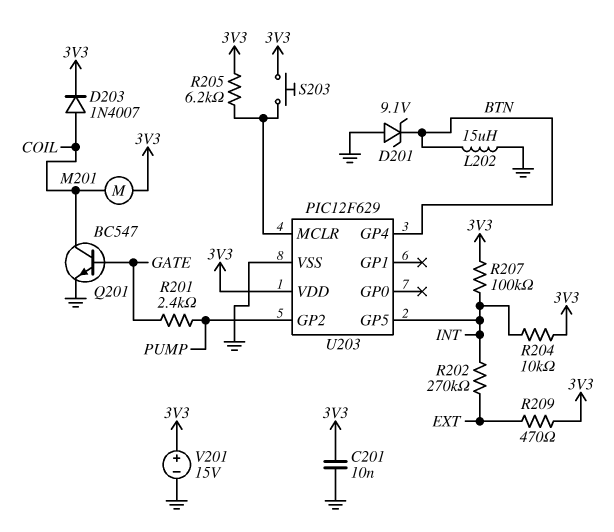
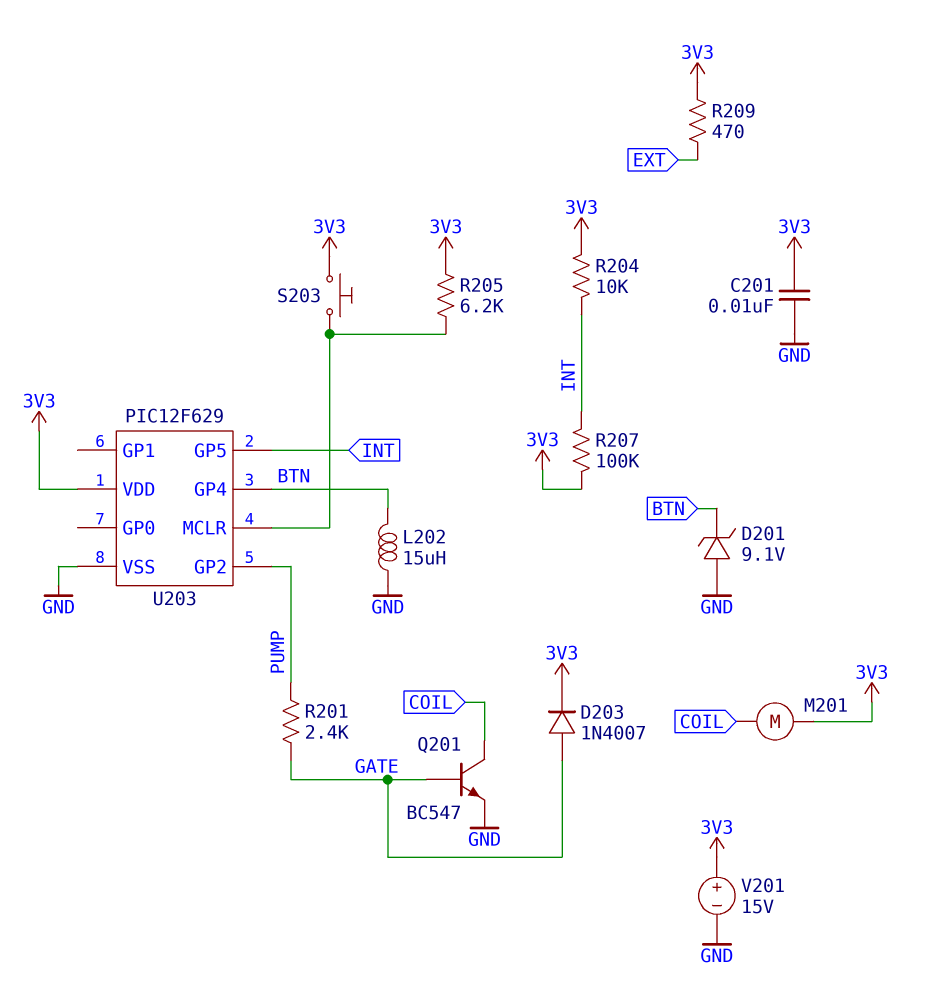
D203: diode 1N4007 (A COIL, K 3V3) -> diode 1N4007 (A GATE, K 3V3)
R202: 270k (EXT, INT) -> none

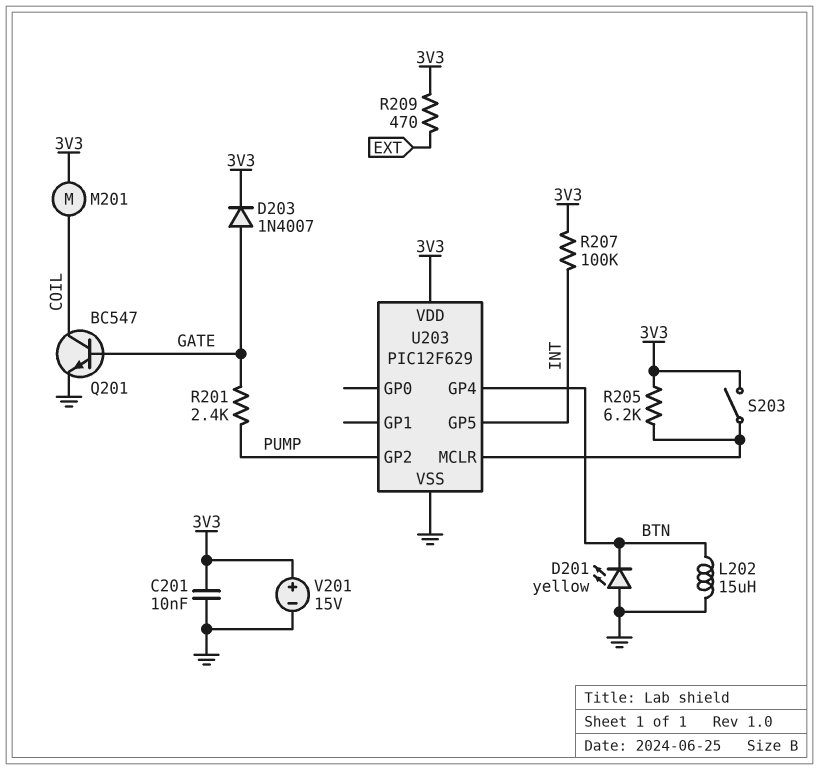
D201: zener 9.1V (A GND, K BTN) -> LED yellow (A GND, K BTN)
R204: 10k (3V3, INT) -> none
S203: button (3V3, U203/MCLR) -> switch (3V3, U203/MCLR)

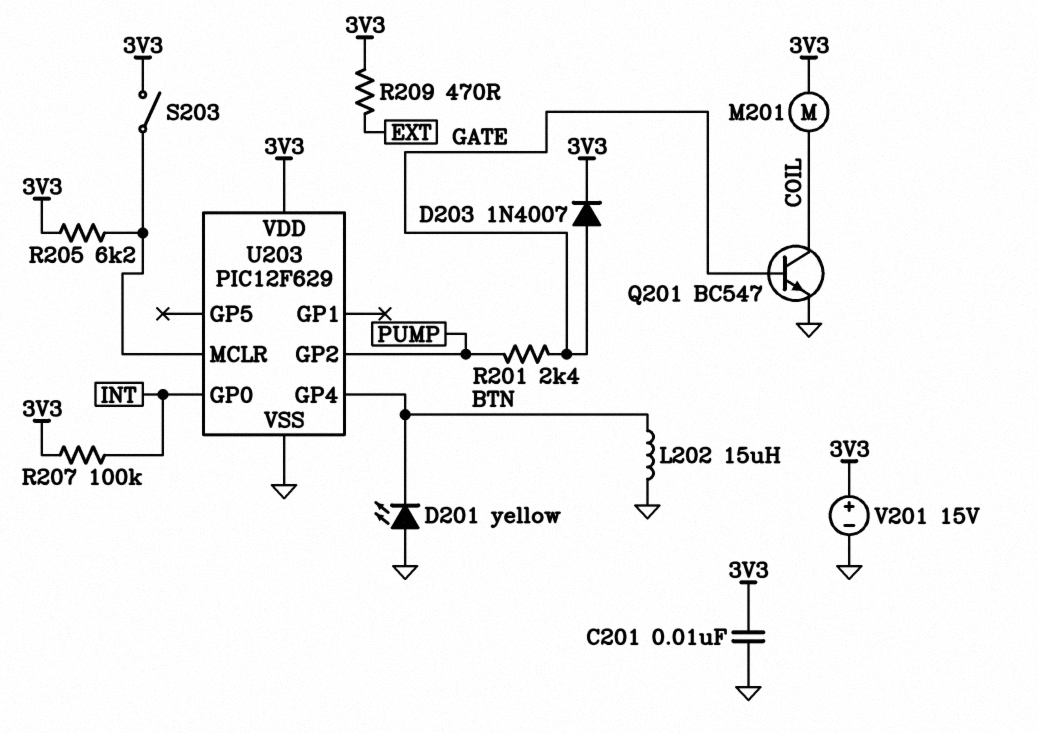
U203 pin GP0: none -> INT
U203 pin GP5: INT -> none

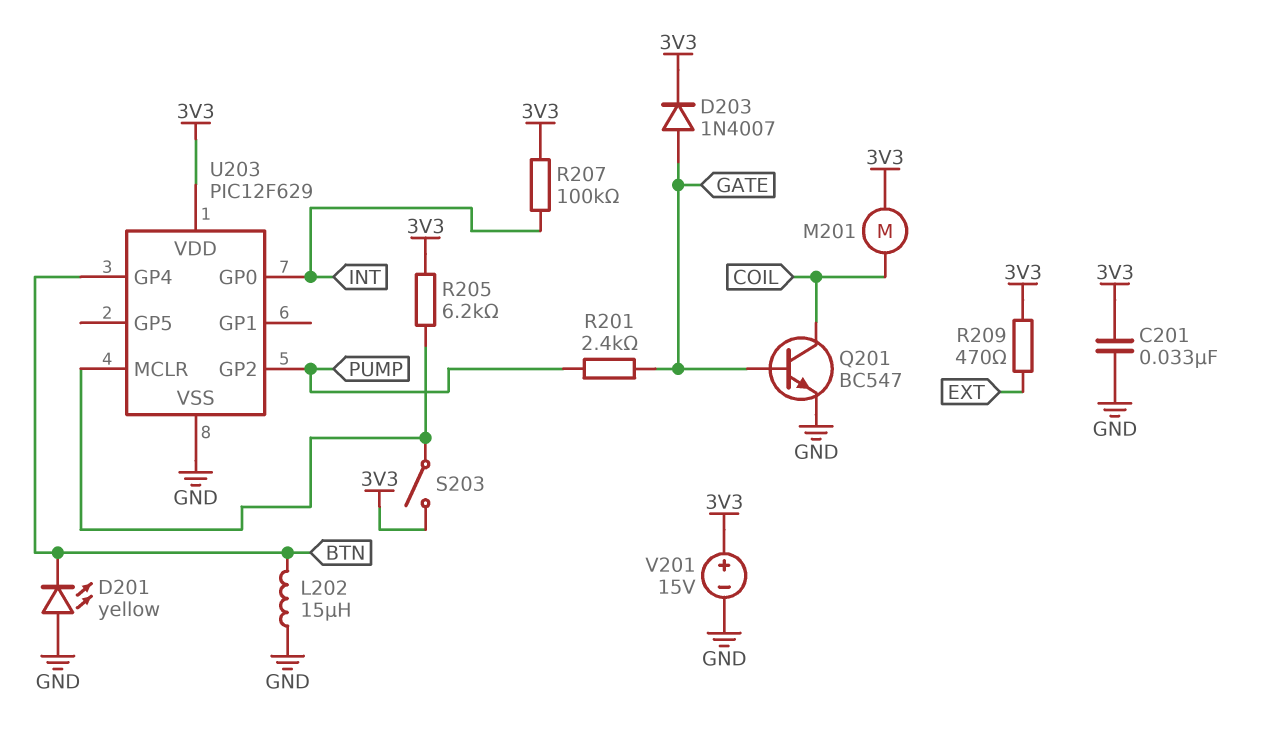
C201: 10nF (3V3, GND) -> 33nF (3V3, GND)

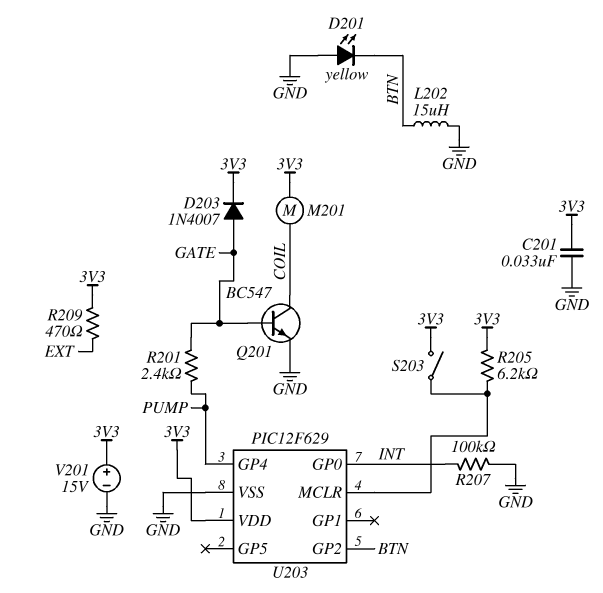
R207: 100k (3V3, INT) -> 100k (GND, INT)
U203 pin GP2: PUMP -> BTN
U203 pin GP4: BTN -> PUMP

